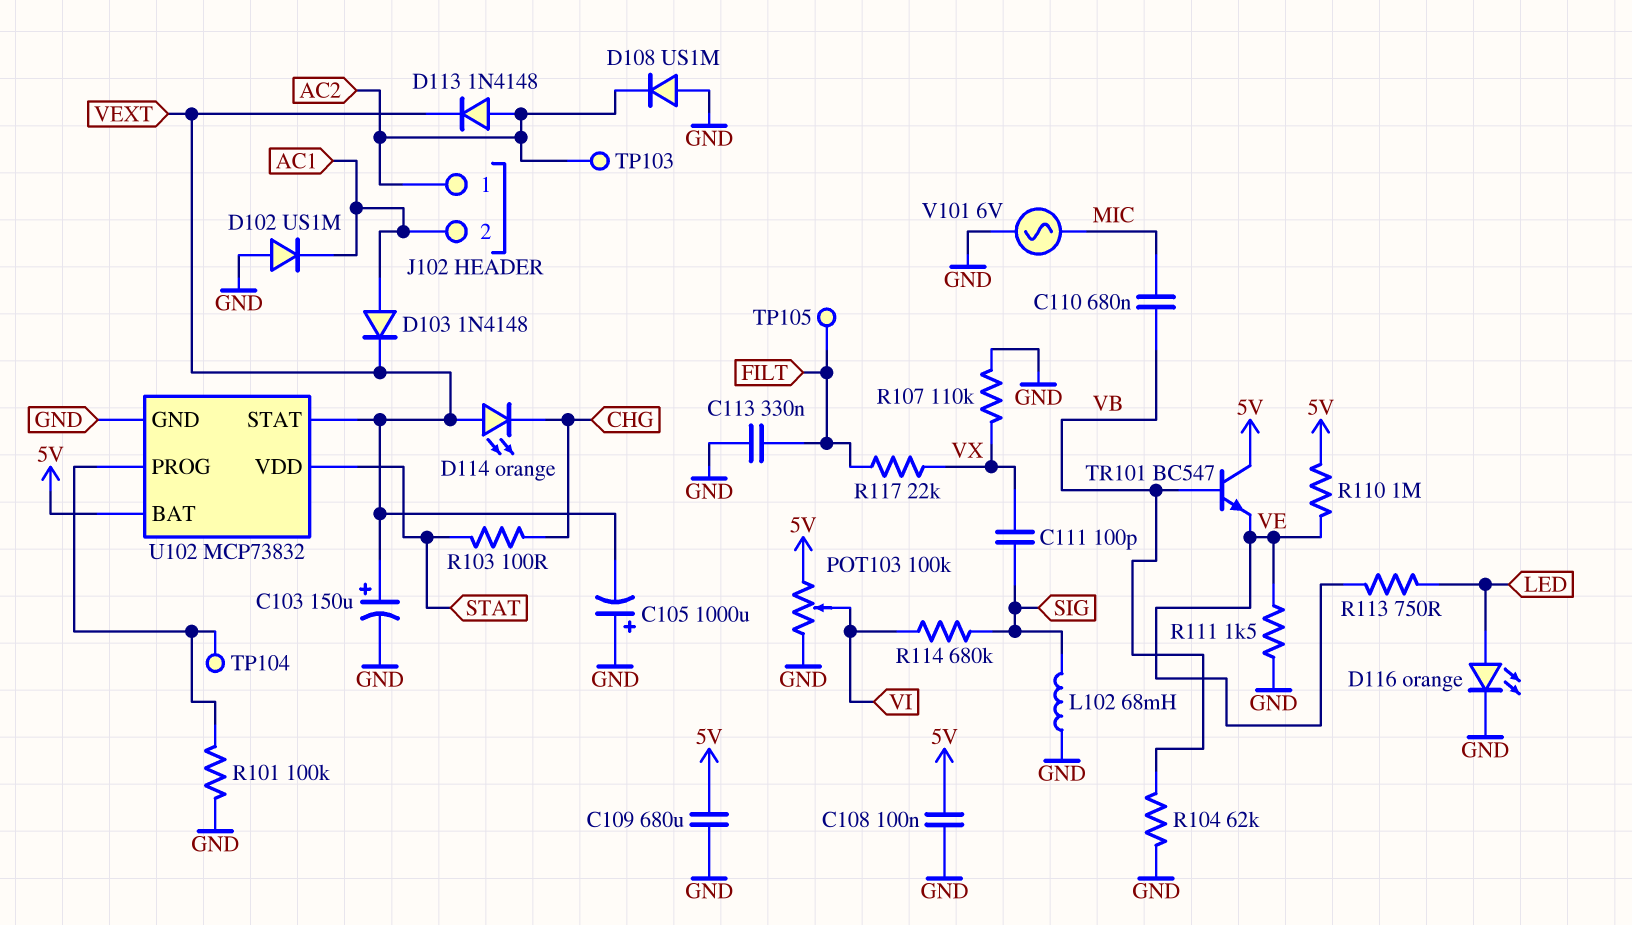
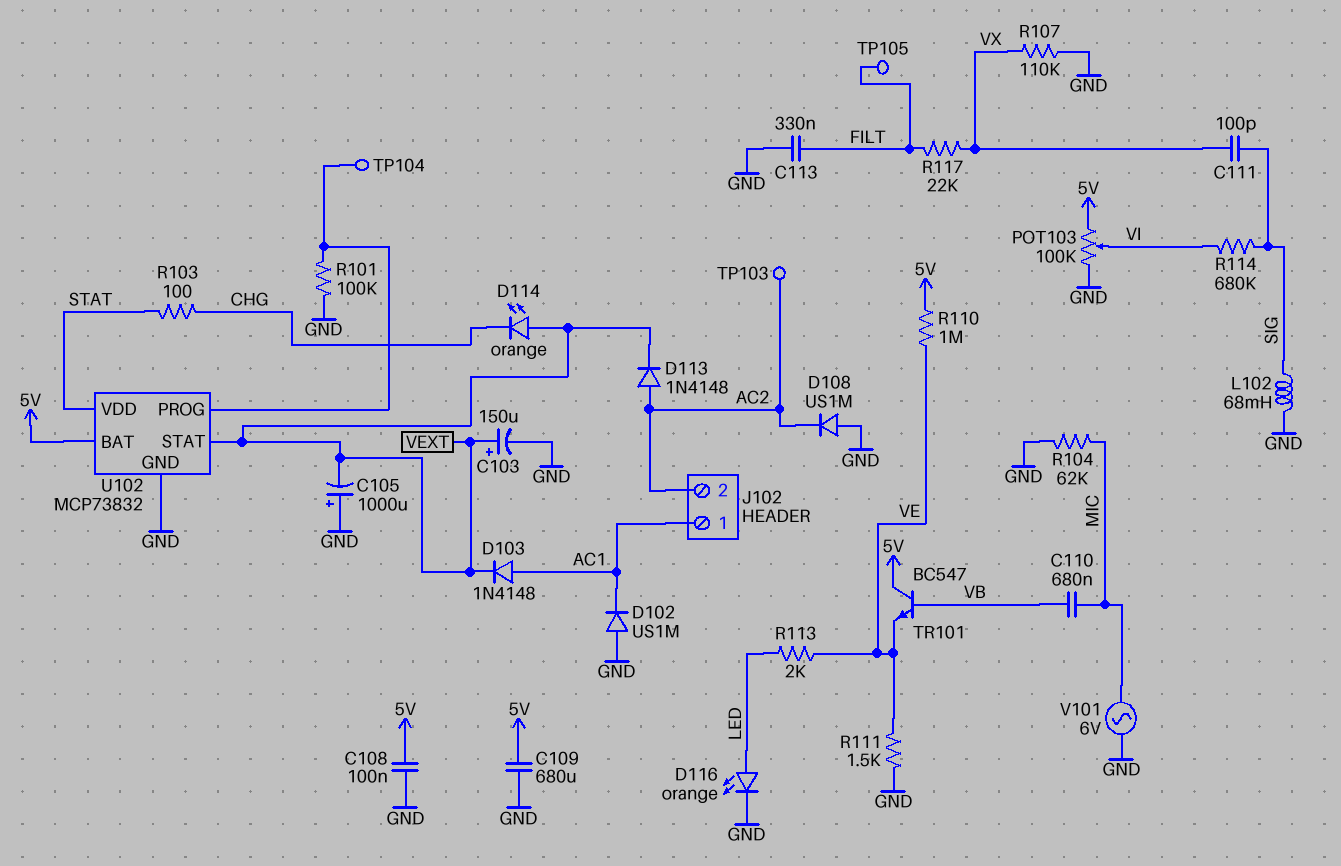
J102 pin 1: AC2 -> AC1
J102 pin 2: AC1 -> AC2
R104: 62k (GND, VB) -> 62k (GND, MIC)
R113: 750 (LED, VE) -> 2k (LED, VE)

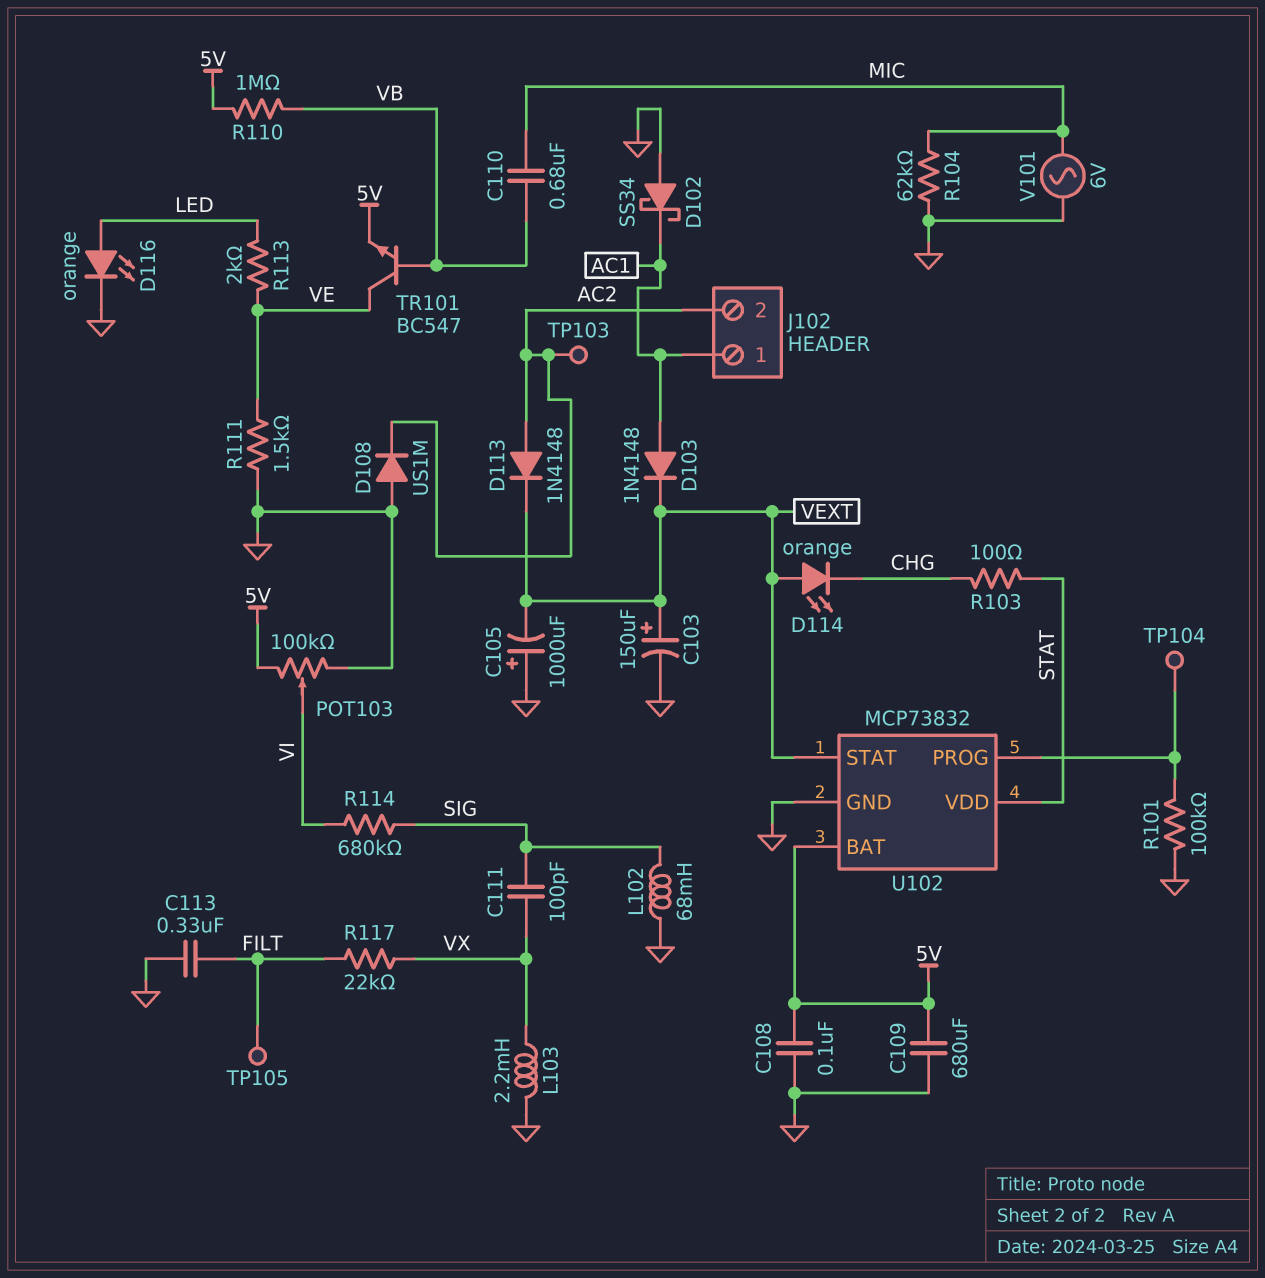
D102: diode US1M (A GND, K AC1) -> schottky SS34 (A GND, K AC1)
L103: none -> 2.2mH (GND, VX)
R107: 110k (GND, VX) -> none
R110: 1M (5V, VE) -> 1M (5V, VB)
TR101: NPN BC547 (B VB, C 5V, E VE) -> NPN BC547 (B VB, C VE, E 5V)

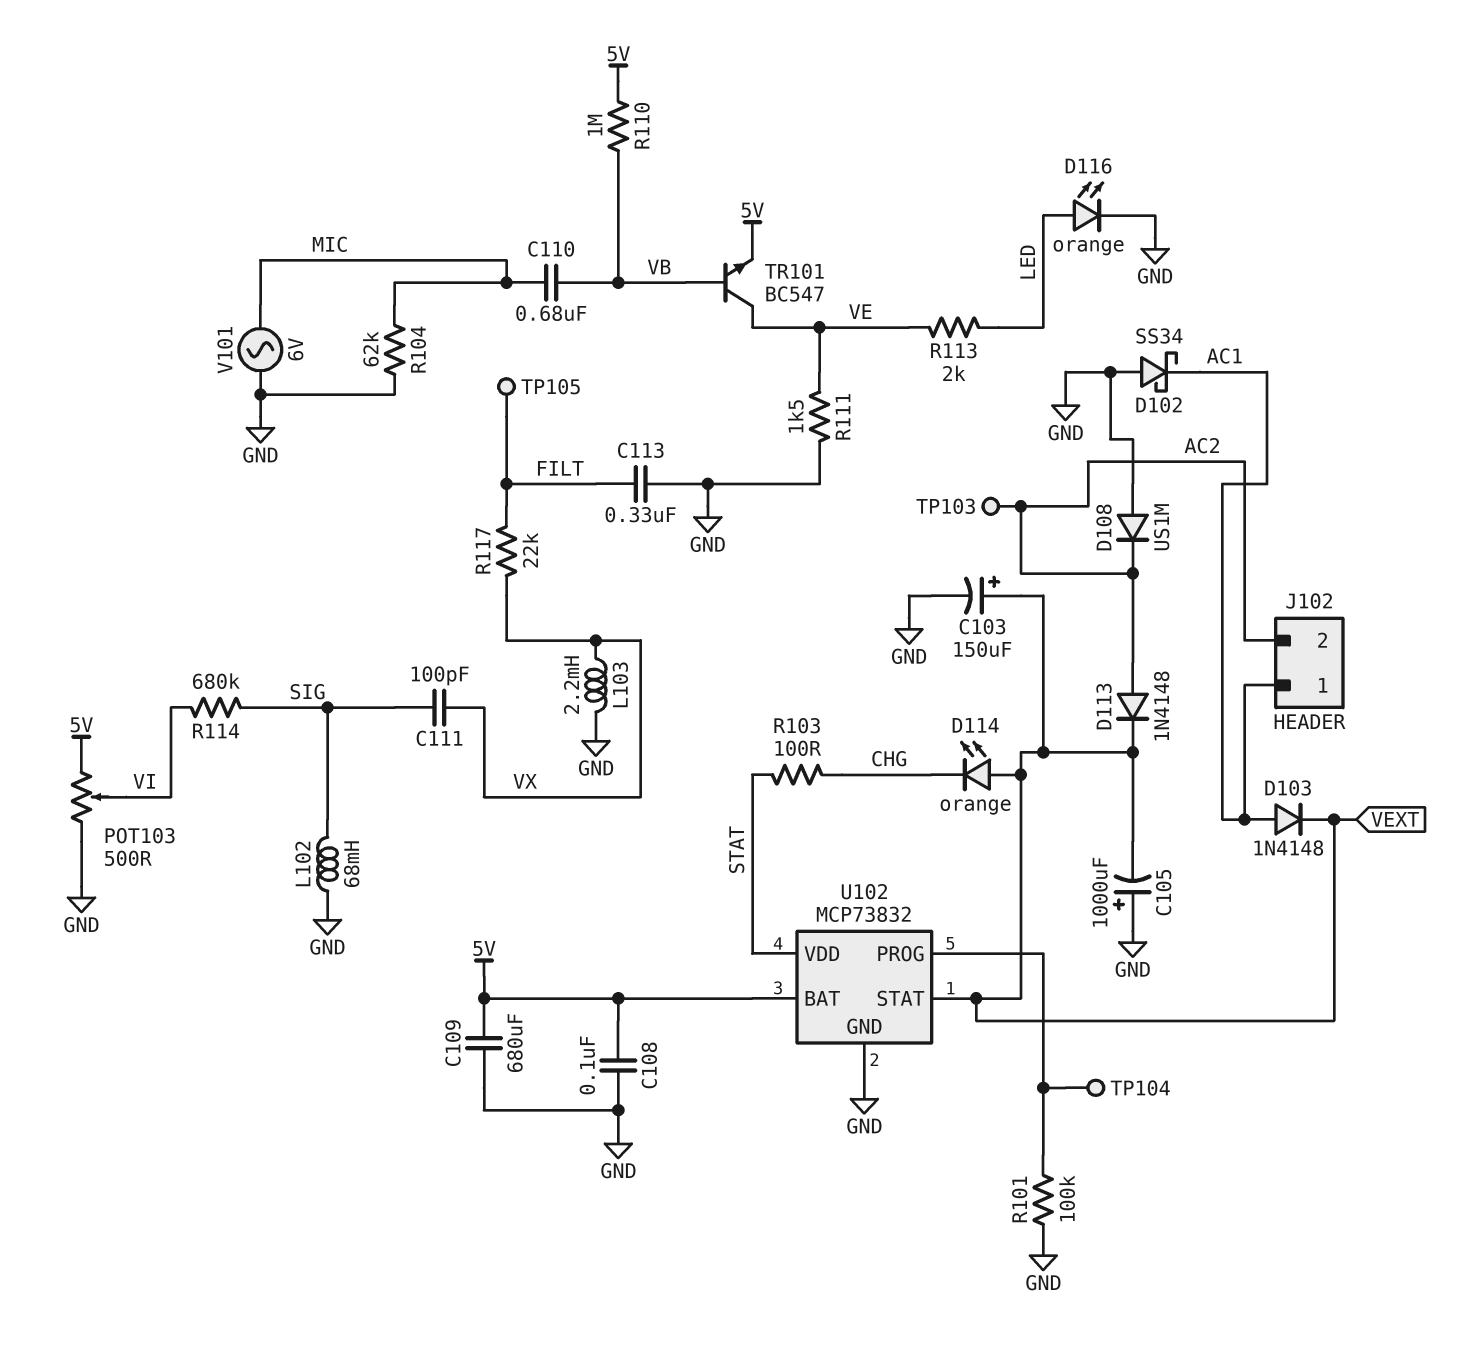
POT103: 100k (5V, GND, wiper VI) -> 500 (5V, GND, wiper VI)

